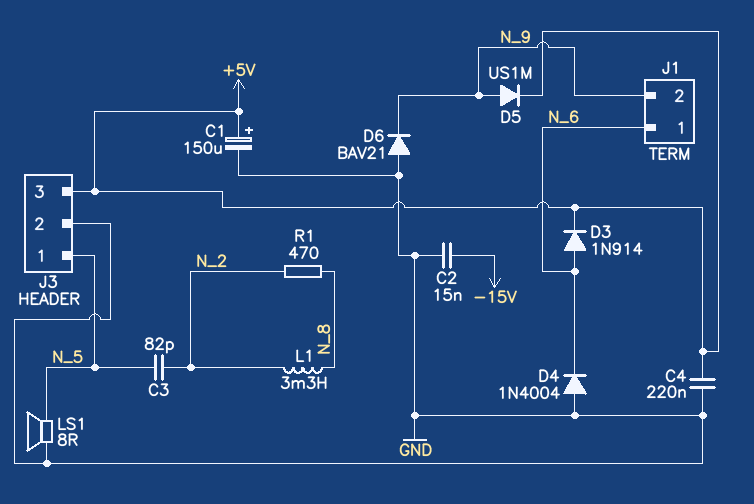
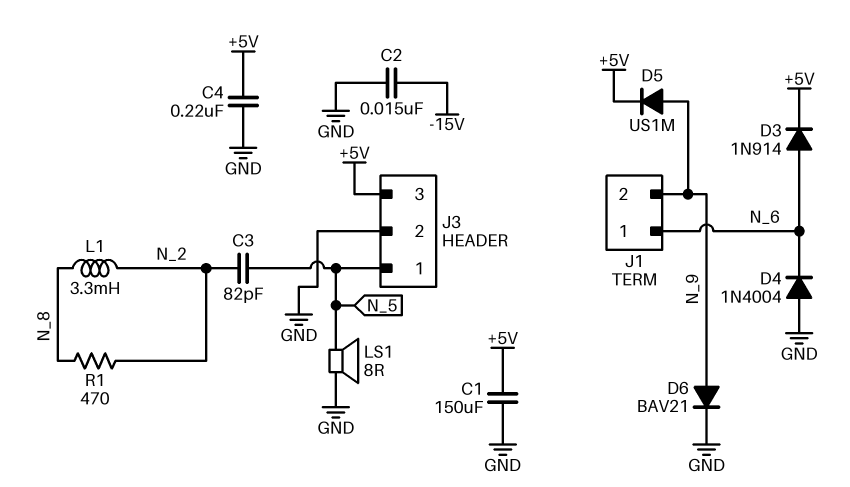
C1: 150uF (plus +5V, minus GND) -> 150uF (+5V, GND)
D6: diode BAV21 (A GND, K N_9) -> diode BAV21 (A N_9, K GND)

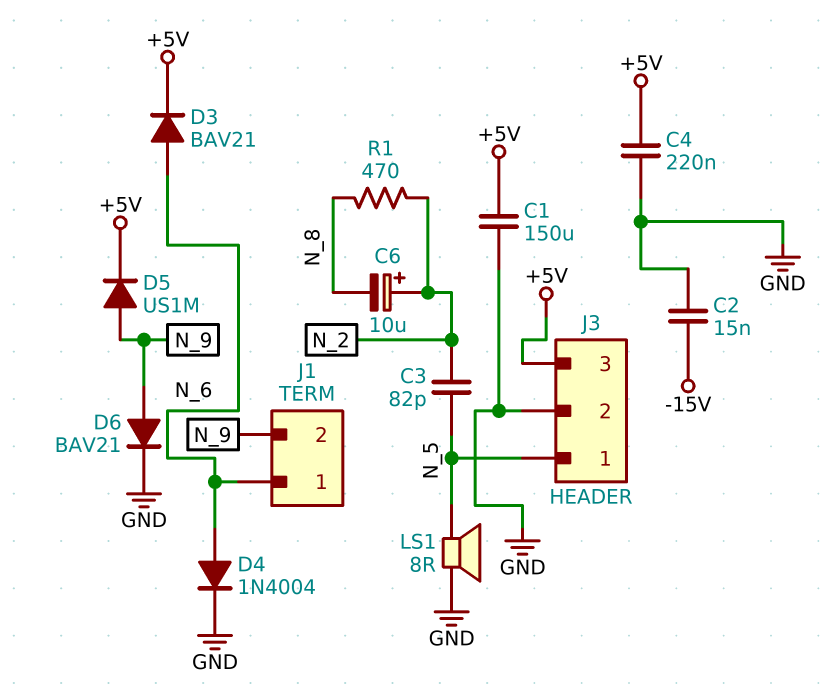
C6: none -> 10uF (plus N_2, minus N_8)
D3: diode 1N914 (A N_6, K +5V) -> diode BAV21 (A N_6, K +5V)
D4: diode 1N4004 (A GND, K N_6) -> diode 1N4004 (A N_6, K GND)
L1: 3.3mH (N_2, N_8) -> none

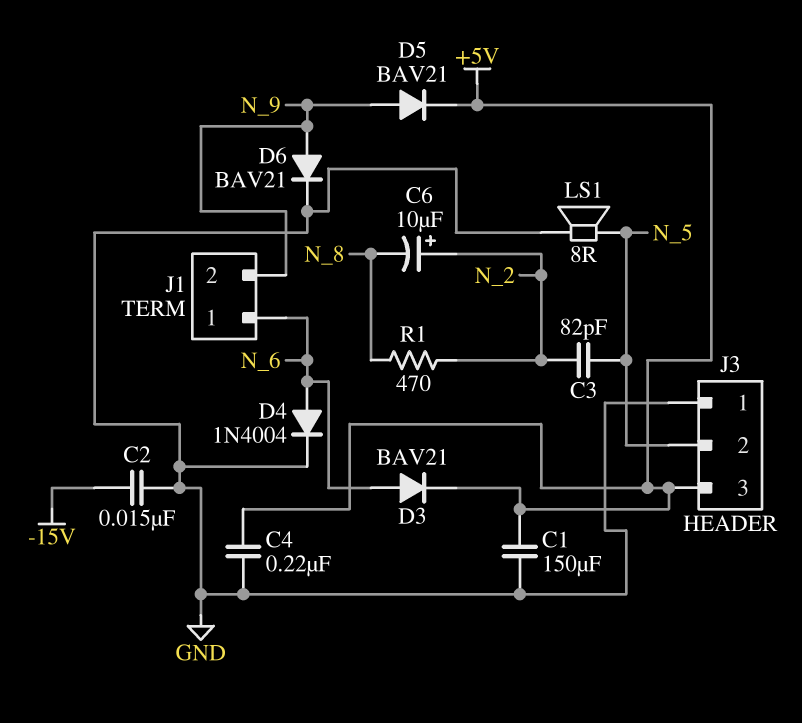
D5: diode US1M (A N_9, K +5V) -> diode BAV21 (A N_9, K +5V)
J3 pin 1: N_5 -> GND
J3 pin 2: GND -> N_5

